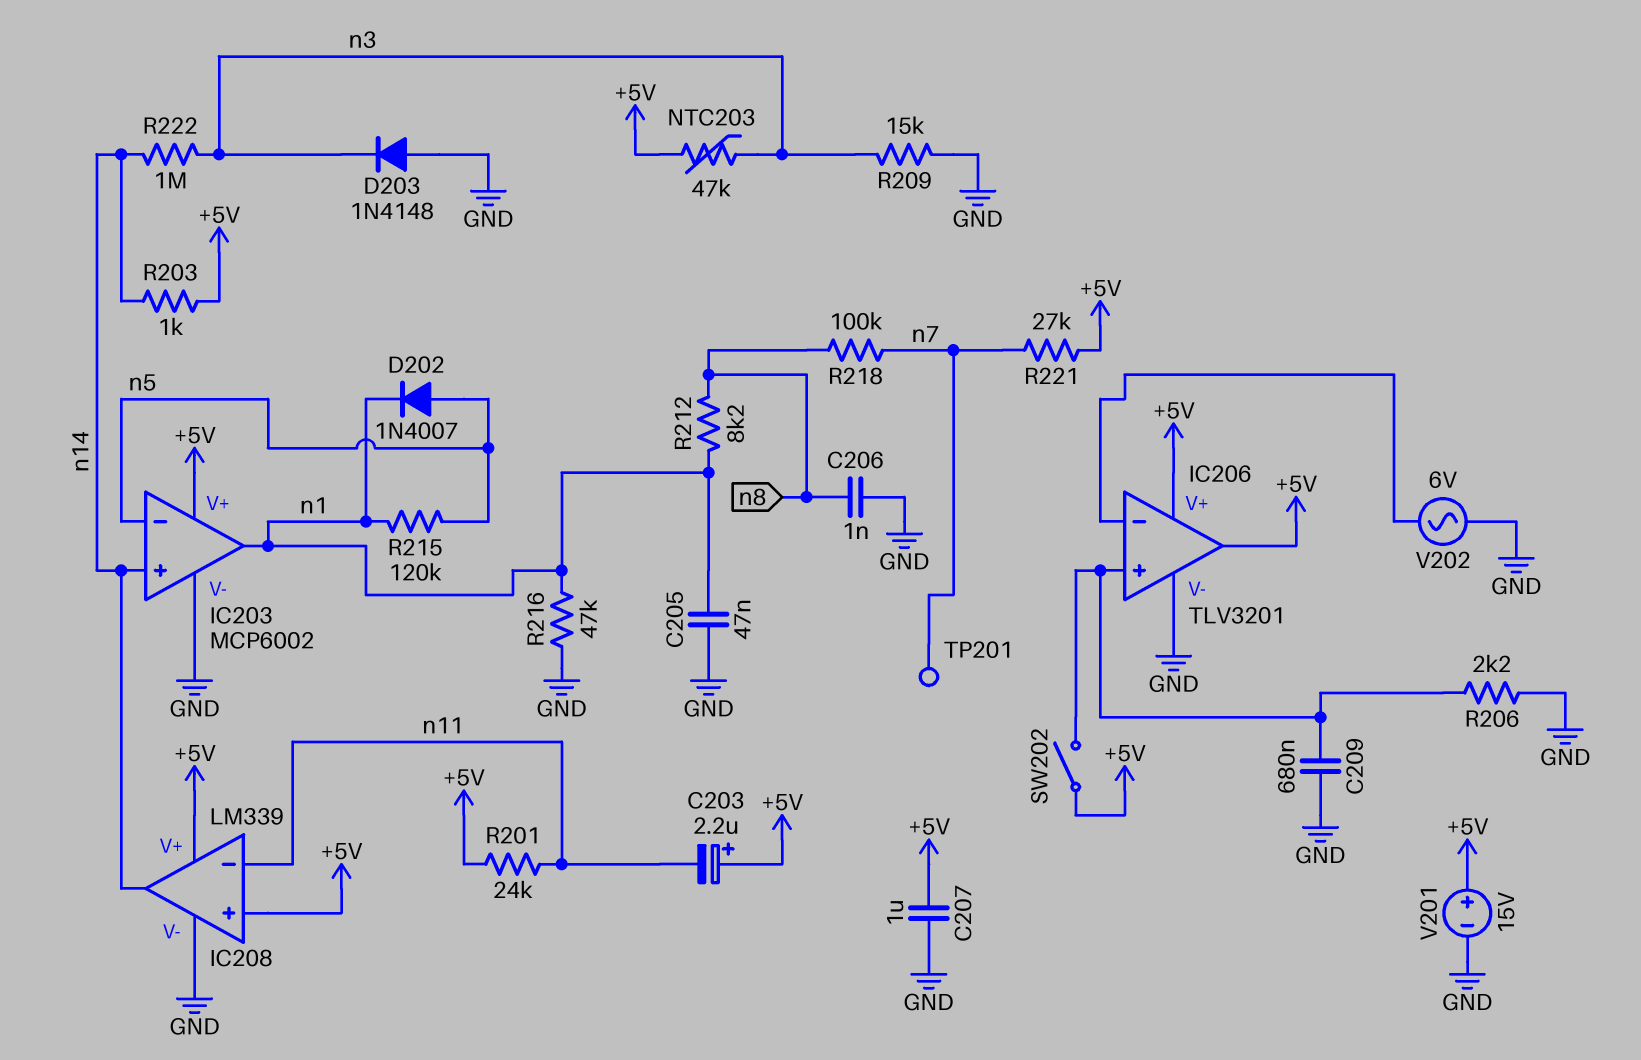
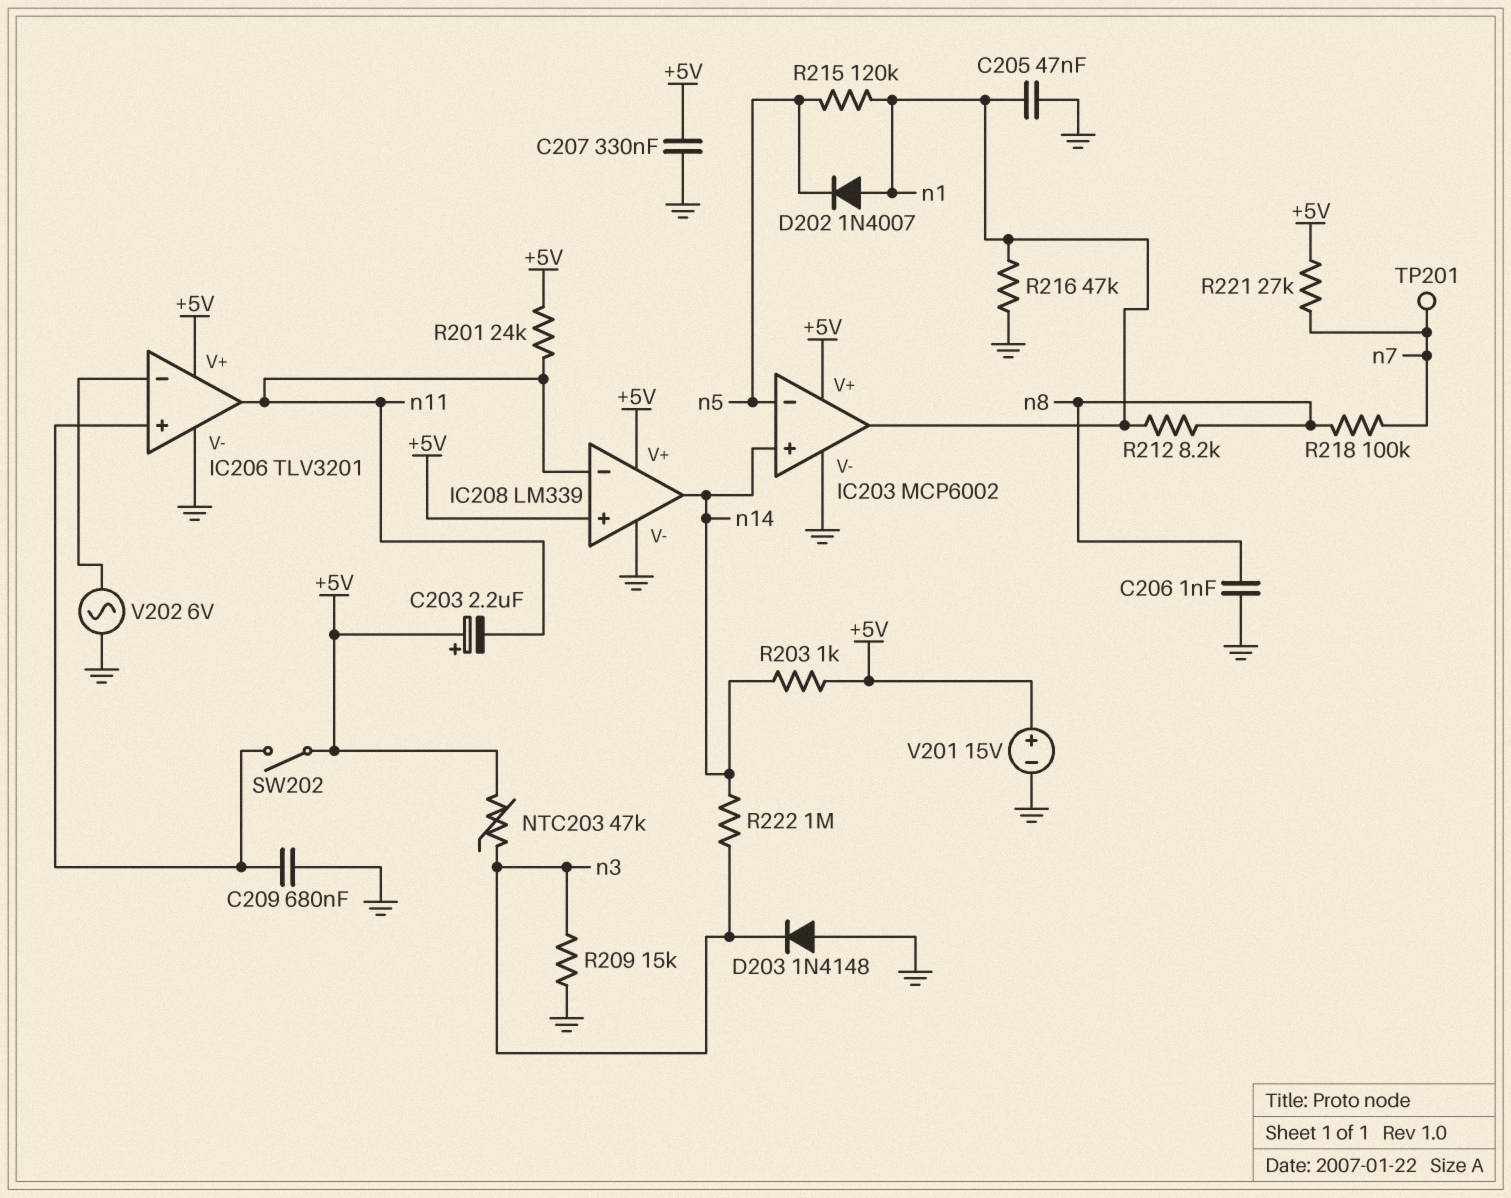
C207: 1uF (+5V, GND) -> 330nF (+5V, GND)
D202: diode 1N4007 (A n5, K n1) -> diode 1N4007 (A n1, K n5)
IC206 pin out: +5V -> n11
R206: 2.2k (GND, IC206/in+) -> none

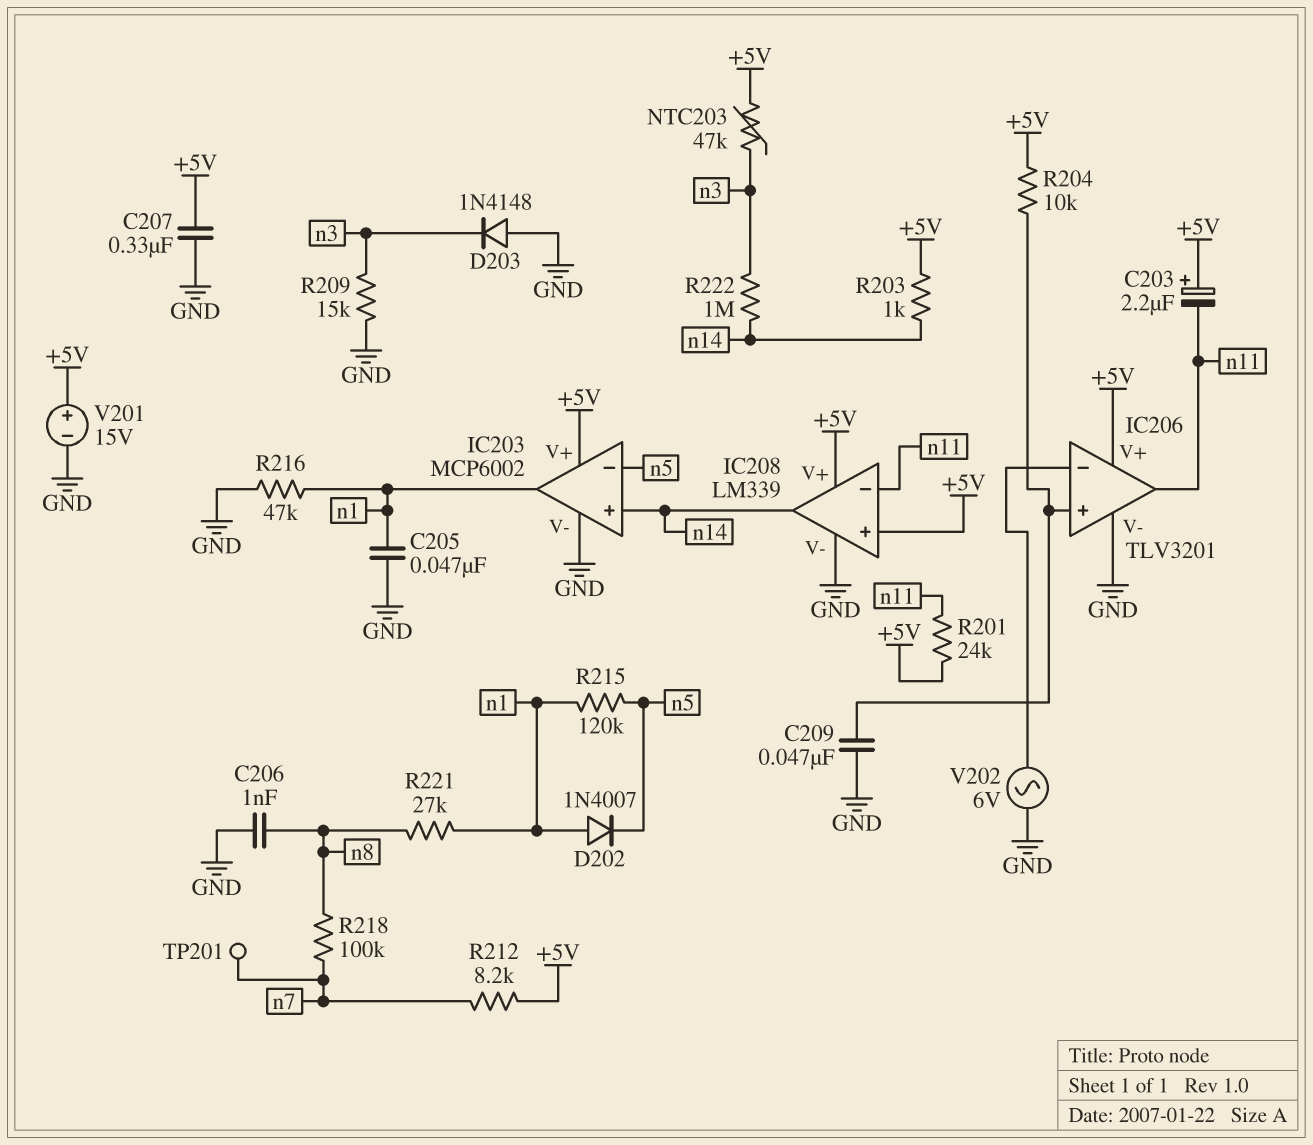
C209: 680nF (GND, IC206/in+) -> 47nF (GND, IC206/in+)
R204: none -> 10k (+5V, IC206/in+)
R212: 8.2k (n1, n8) -> 8.2k (+5V, n7)
R221: 27k (+5V, n7) -> 27k (n1, n8)
SW202: switch (+5V, IC206/in+) -> none

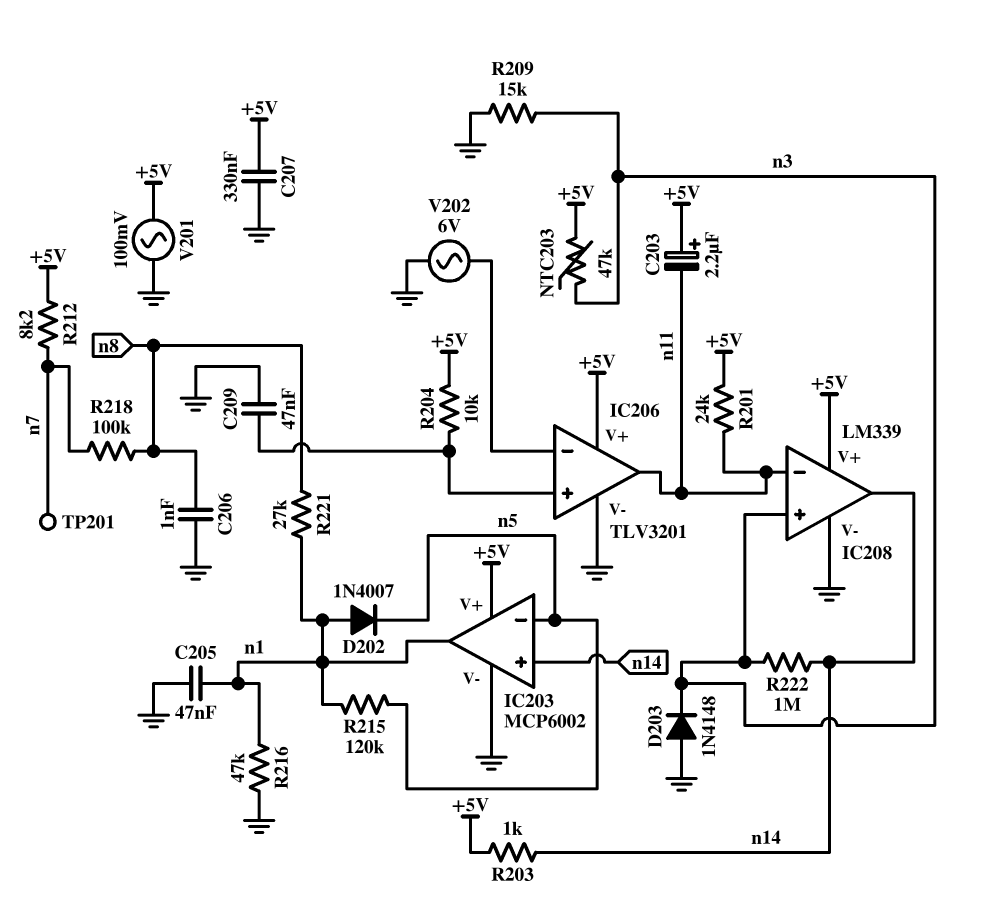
IC208 pin in+: +5V -> n3
V201: 15V (plus +5V, minus GND) -> AC 100mV (+5V, GND)

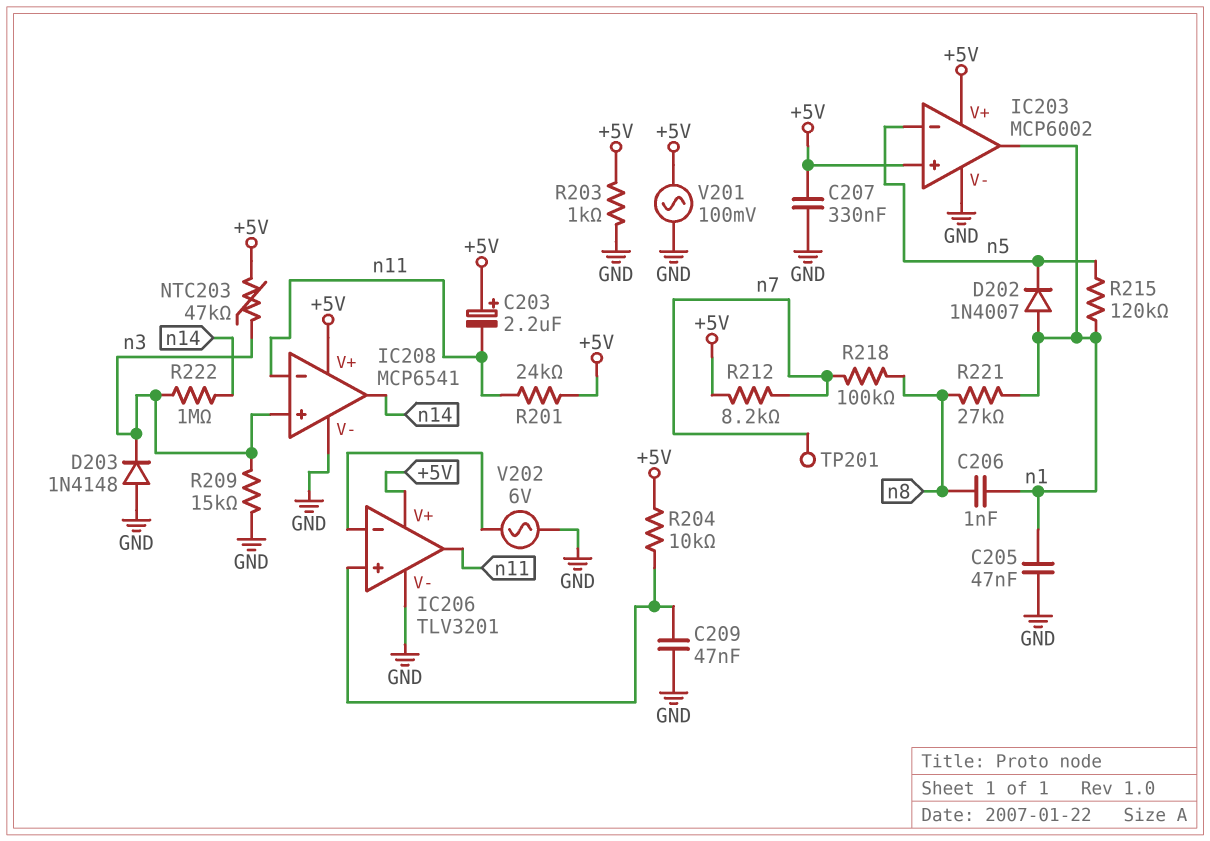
C206: 1nF (GND, n8) -> 1nF (n1, n8)
IC203 pin in+: n14 -> +5V
IC208: LM339 -> MCP6541
R203: 1k (+5V, n14) -> 1k (+5V, GND)
R216: 47k (GND, n1) -> none

